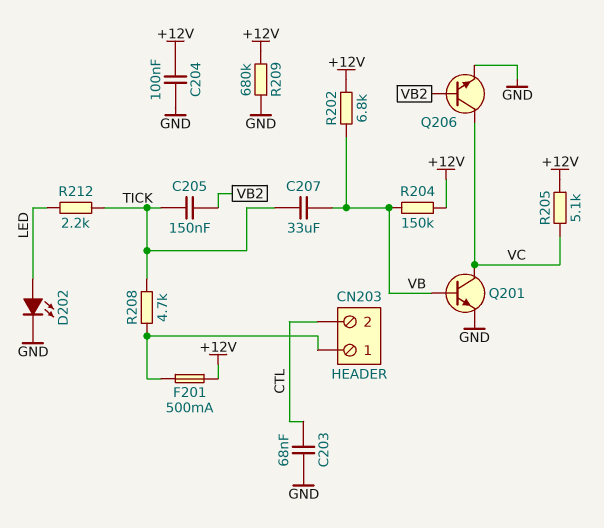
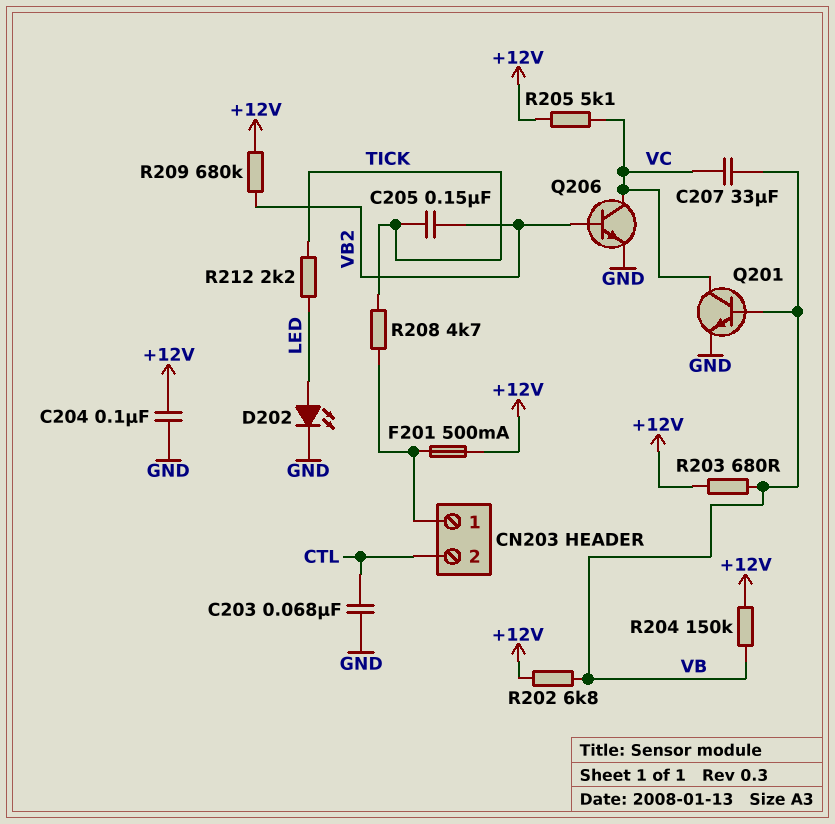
C207: 33uF (TICK, VB) -> 33uF (VB, VC)
R203: none -> 680 (+12V, VB)
R209: 680k (+12V, GND) -> 680k (+12V, VB2)

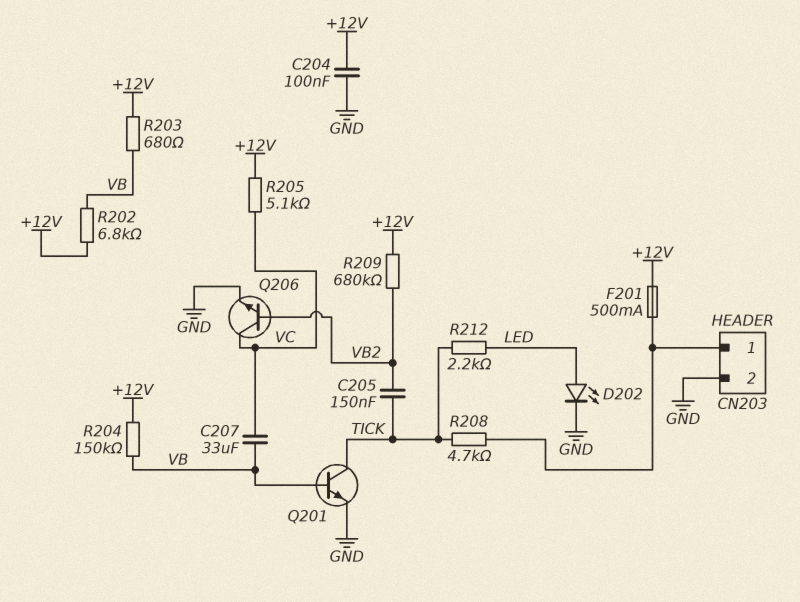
C203: 68nF (CTL, GND) -> none
CN203 pin 2: CTL -> GND
Q201: NPN (B VB, C VC, E GND) -> NPN (B VB, C TICK, E GND)

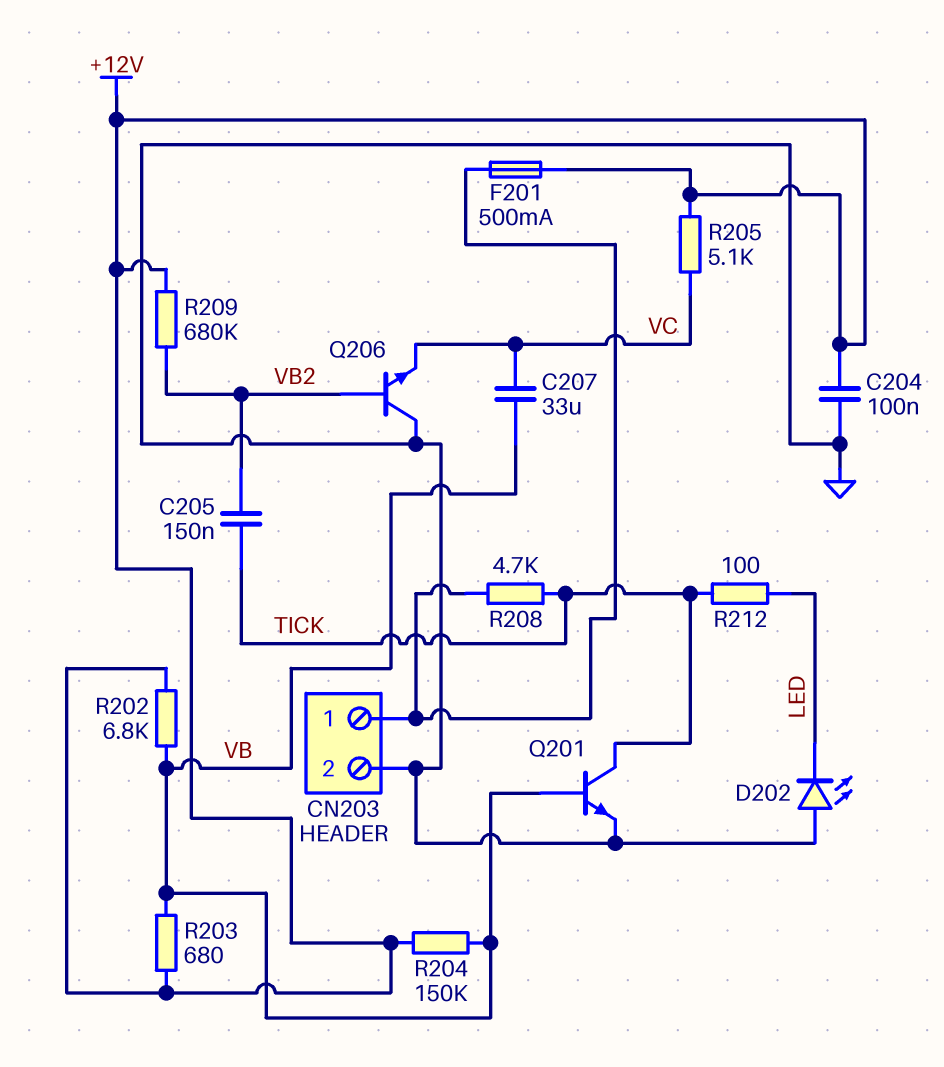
D202: LED (A LED, K GND) -> LED (A GND, K LED)
Q206: NPN (B VB2, C VC, E GND) -> NPN (B VB2, C GND, E VC)
R212: 2.2k (LED, TICK) -> 100 (LED, TICK)

